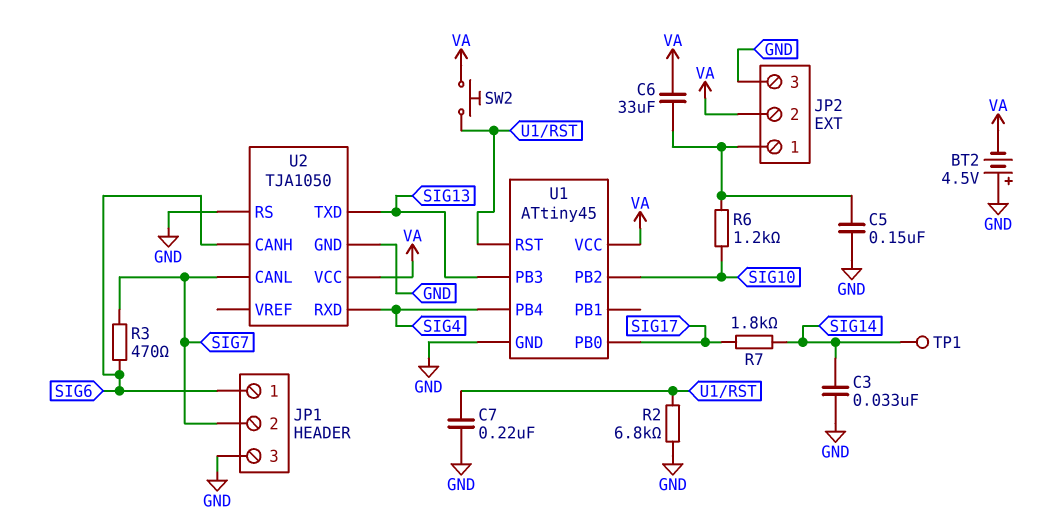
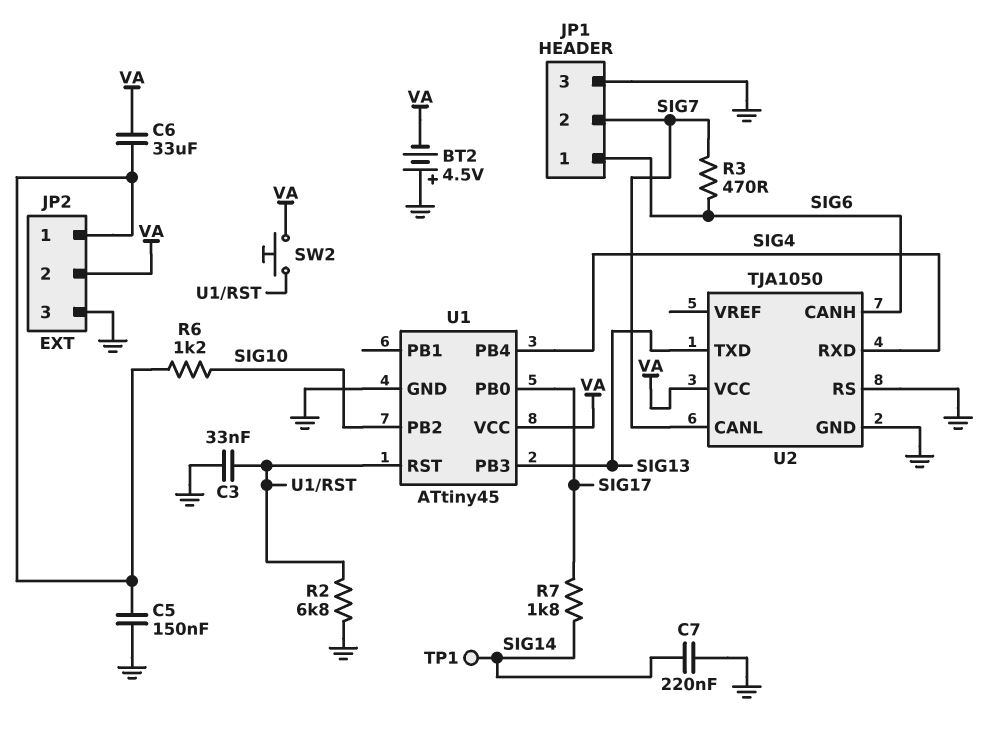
C3: 33nF (GND, SIG14) -> 33nF (GND, U1/RST)
C7: 220nF (GND, U1/RST) -> 220nF (GND, SIG14)

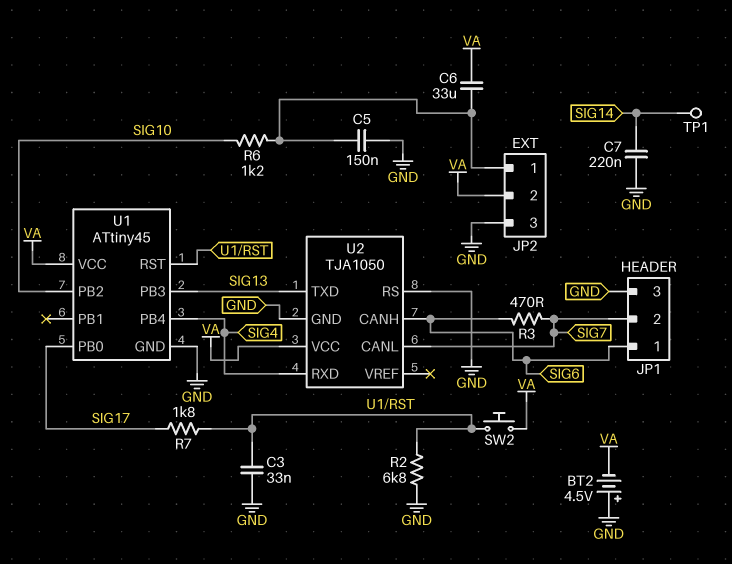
R7: 1.8k (SIG14, SIG17) -> 1.8k (SIG17, U1/RST)

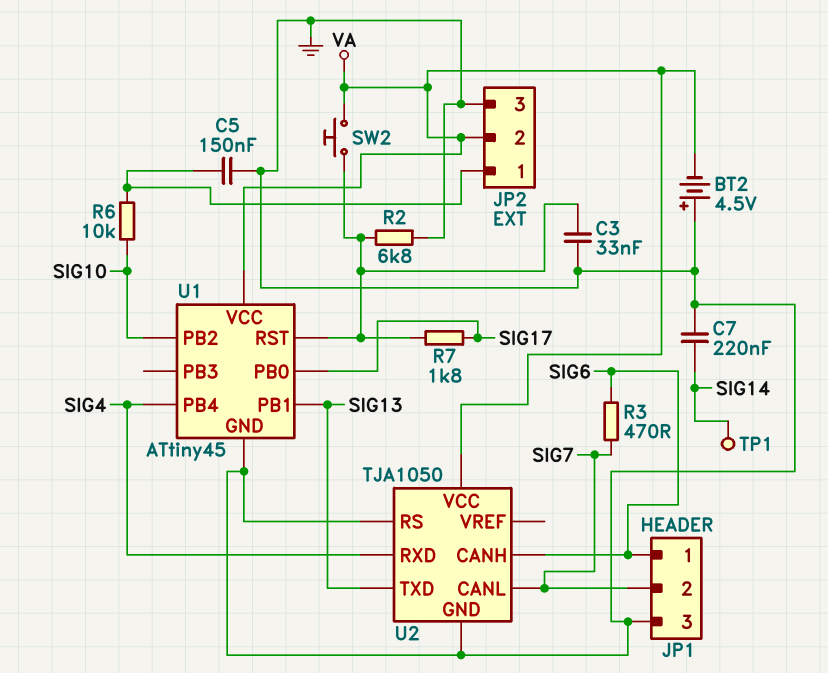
C6: 33uF (JP2/1, VA) -> none
R6: 1.2k (JP2/1, SIG10) -> 10k (JP2/1, SIG10)
U1 pin PB1: none -> SIG13
U1 pin PB3: SIG13 -> none

